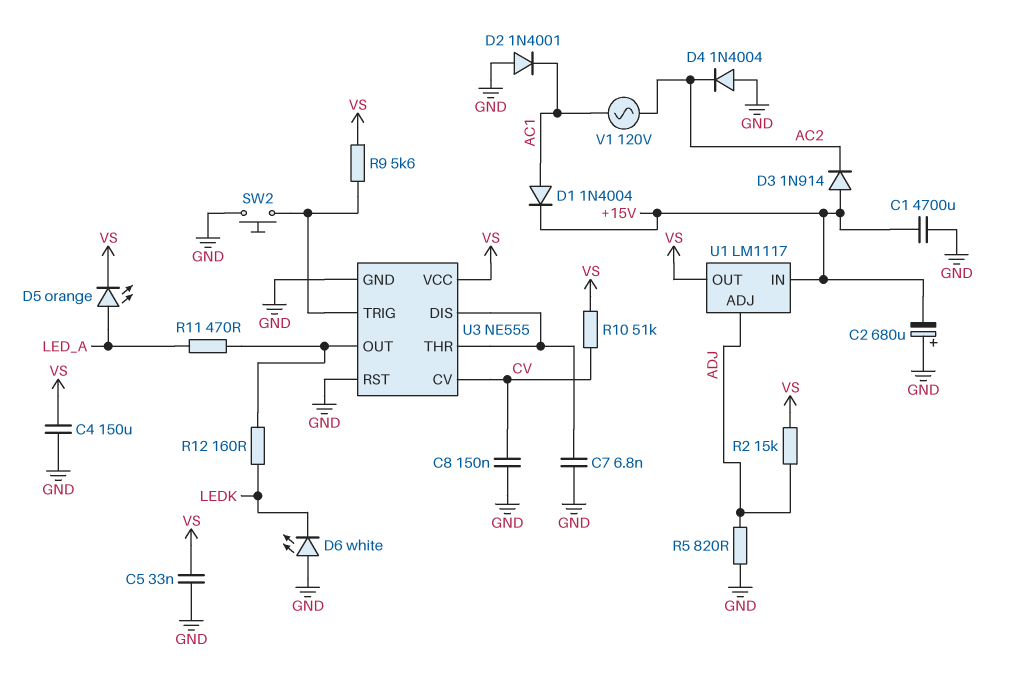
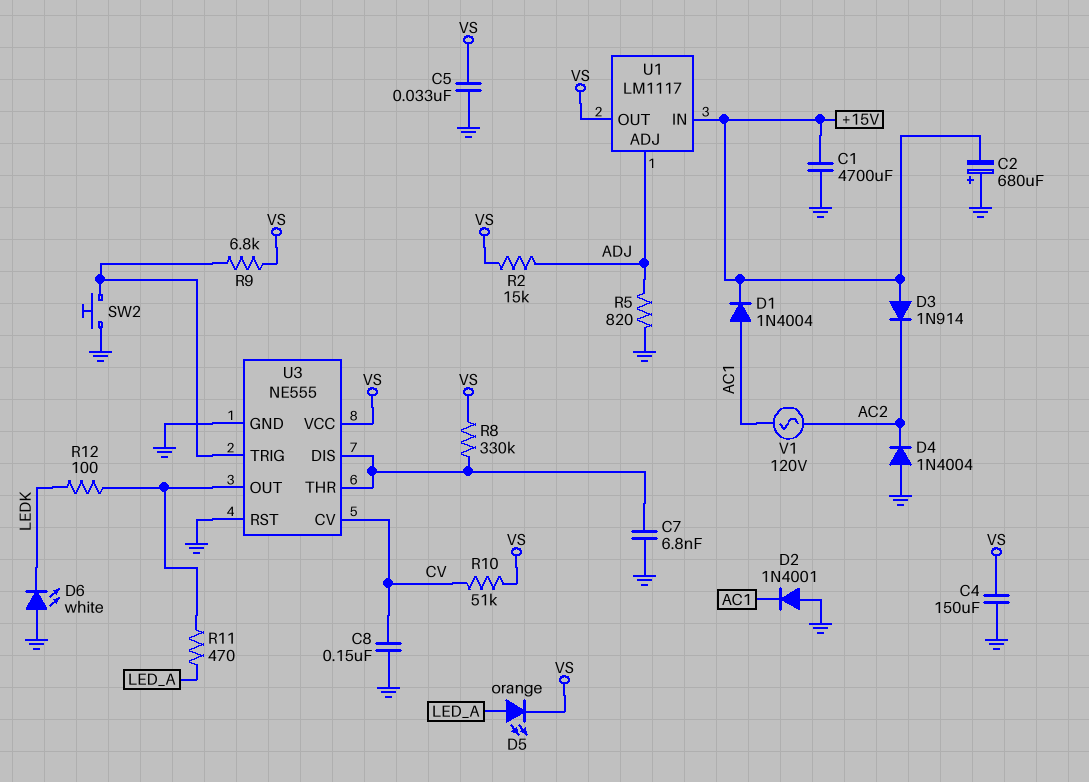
R8: none -> 330k (U3/DIS, VS)
R9: 5.6k (U3/TRIG, VS) -> 6.8k (U3/TRIG, VS)
R12: 160 (LEDK, U3/OUT) -> 100 (LEDK, U3/OUT)

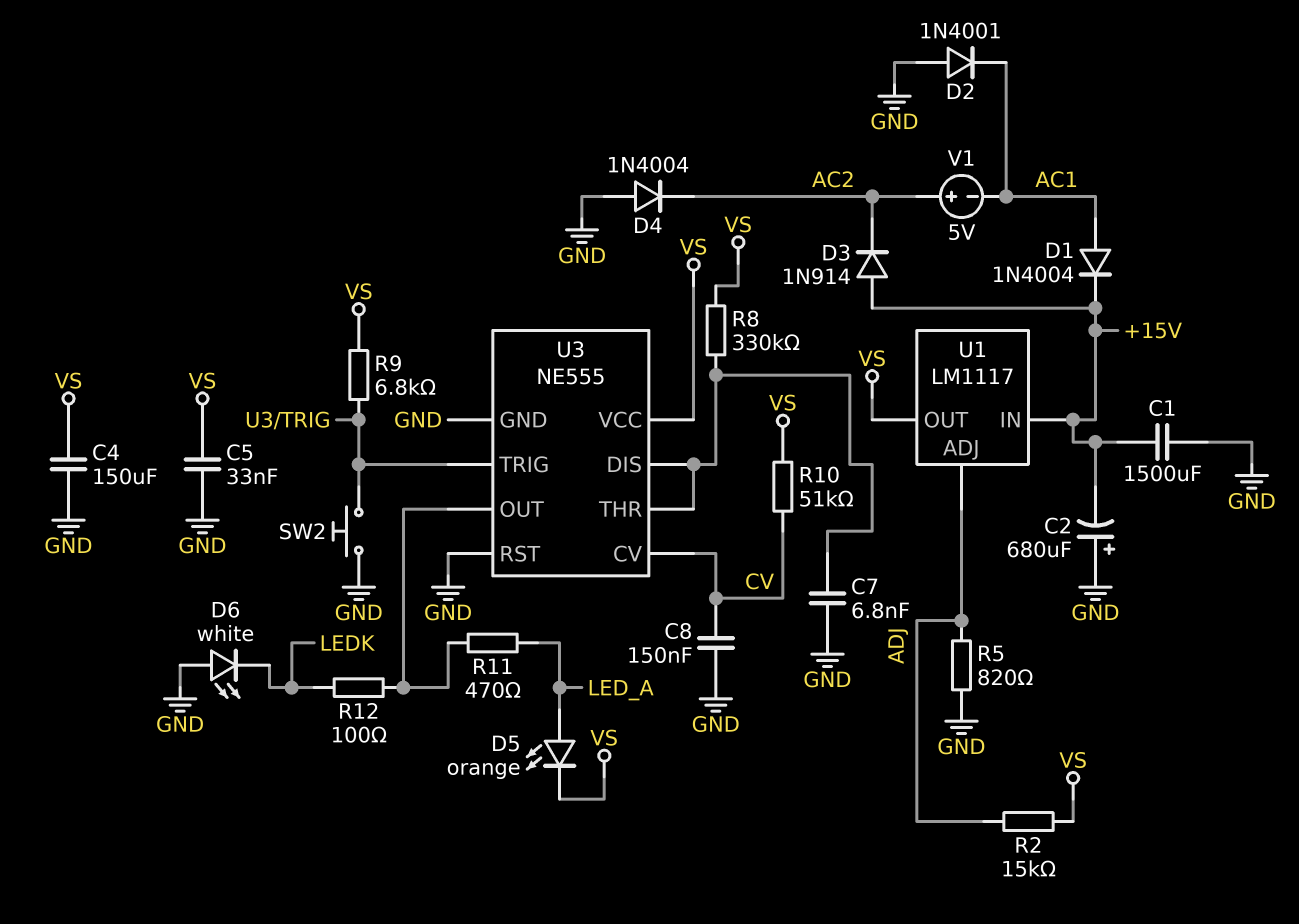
C1: 4700uF (+15V, GND) -> 1500uF (+15V, GND)
V1: AC 120V (AC1, AC2) -> 5V (plus AC2, minus AC1)

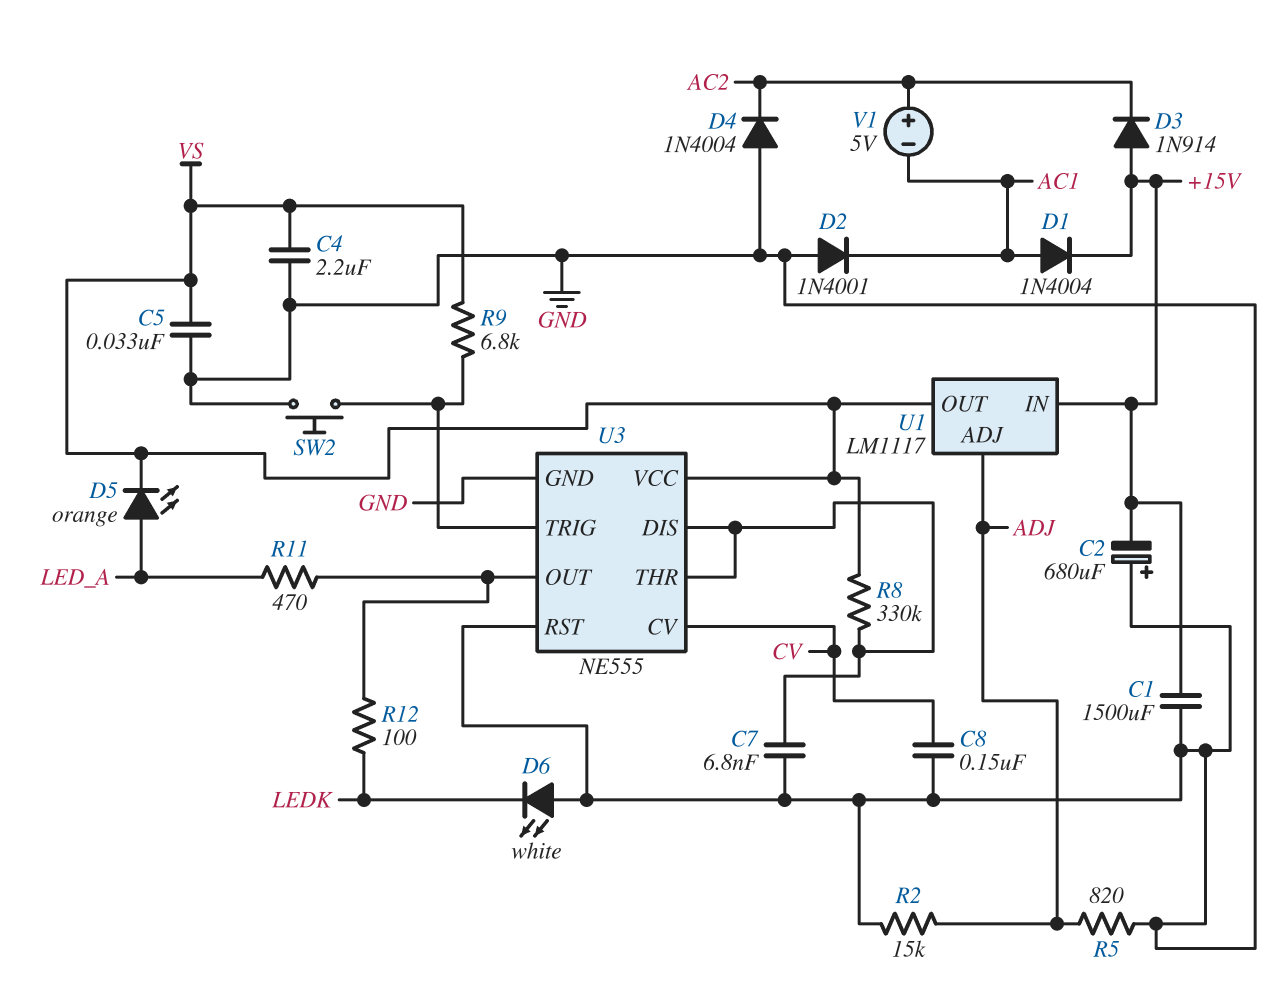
C4: 150uF (GND, VS) -> 2.2uF (GND, VS)
R2: 15k (ADJ, VS) -> 15k (ADJ, GND)
R10: 51k (CV, VS) -> none

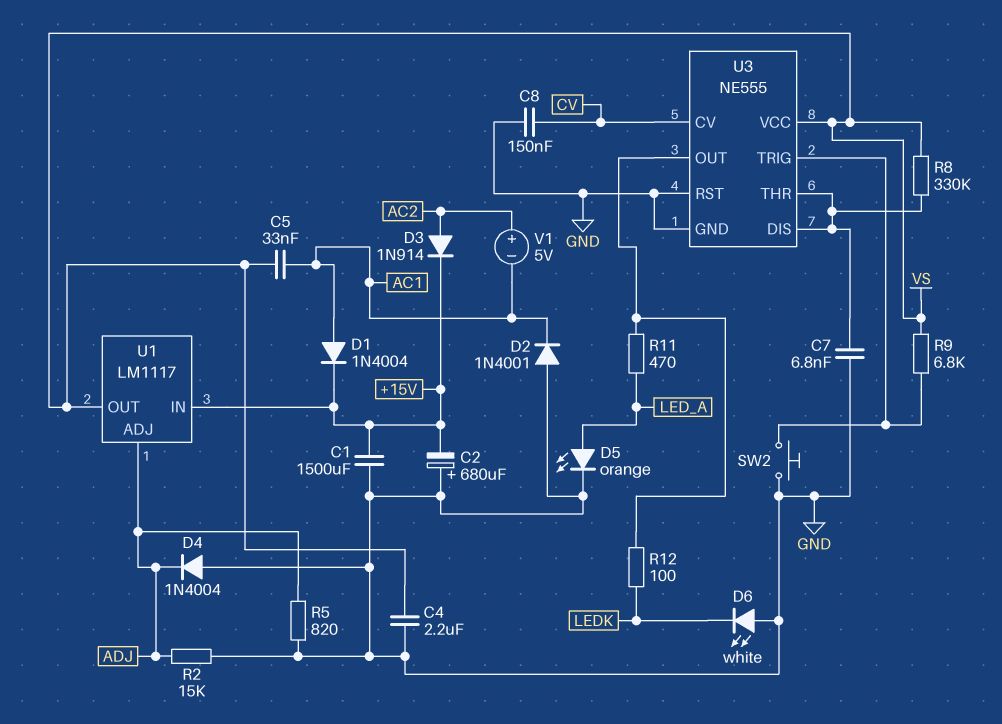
C5: 33nF (GND, VS) -> 33nF (AC1, VS)
D3: diode 1N914 (A +15V, K AC2) -> diode 1N914 (A AC2, K +15V)
D4: diode 1N4004 (A GND, K AC2) -> diode 1N4004 (A GND, K ADJ)
D5: LED orange (A LED_A, K VS) -> LED orange (A LED_A, K GND)

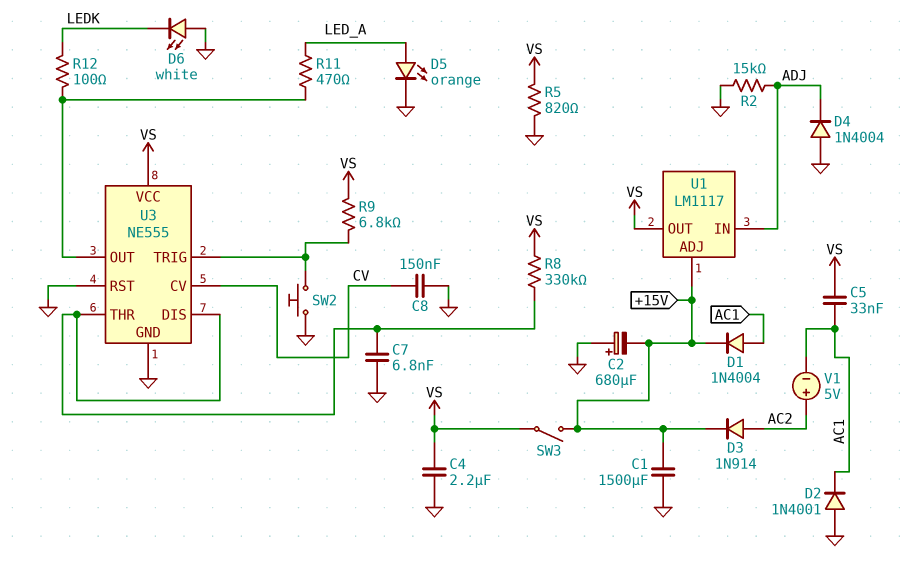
R5: 820 (ADJ, GND) -> 820 (GND, VS)
SW3: none -> switch (+15V, VS)
U1 pin ADJ: ADJ -> +15V
U1 pin IN: +15V -> ADJ

